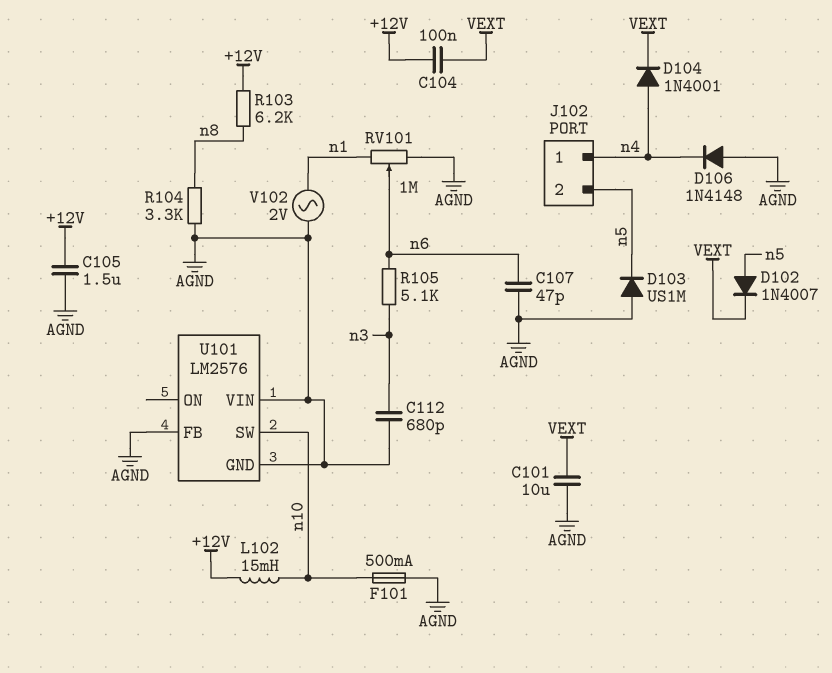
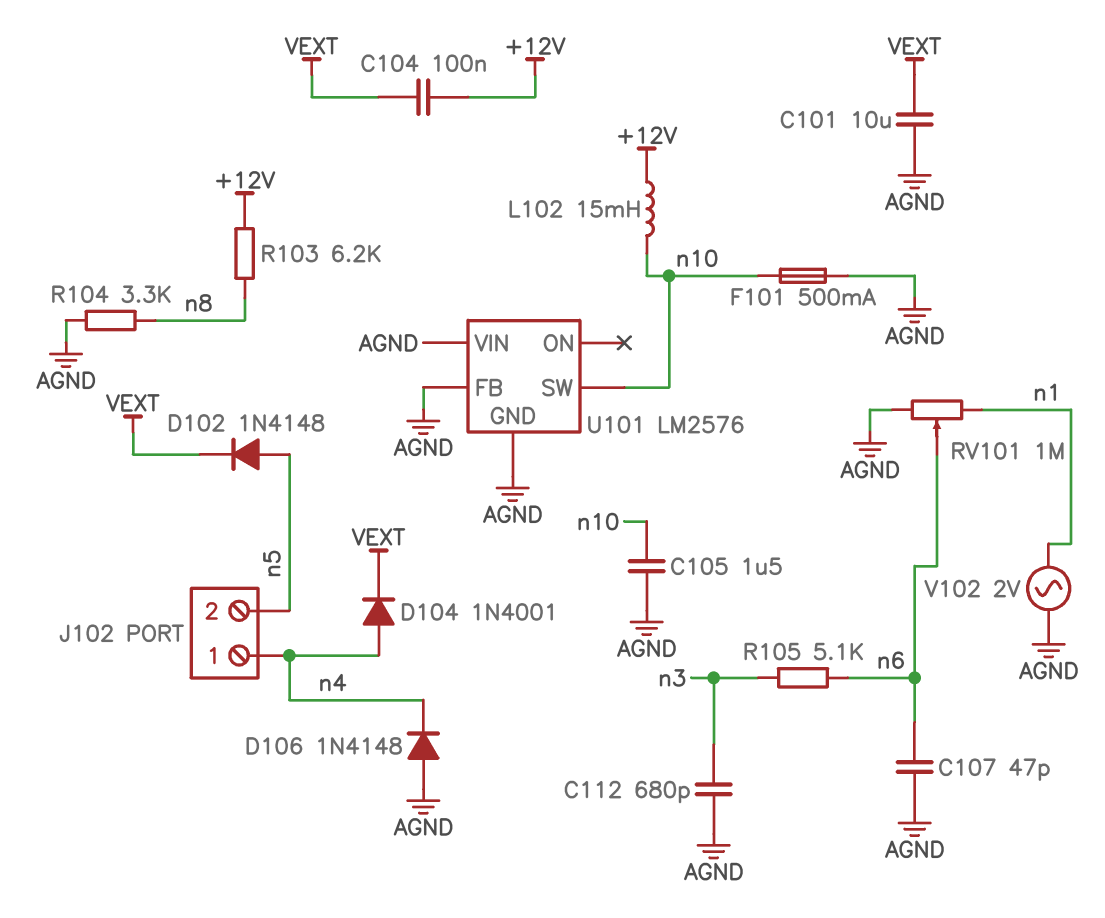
C105: 1.5uF (+12V, AGND) -> 1.5uF (AGND, n10)
D102: diode 1N4007 (A n5, K VEXT) -> diode 1N4148 (A n5, K VEXT)
D103: diode US1M (A AGND, K n5) -> none

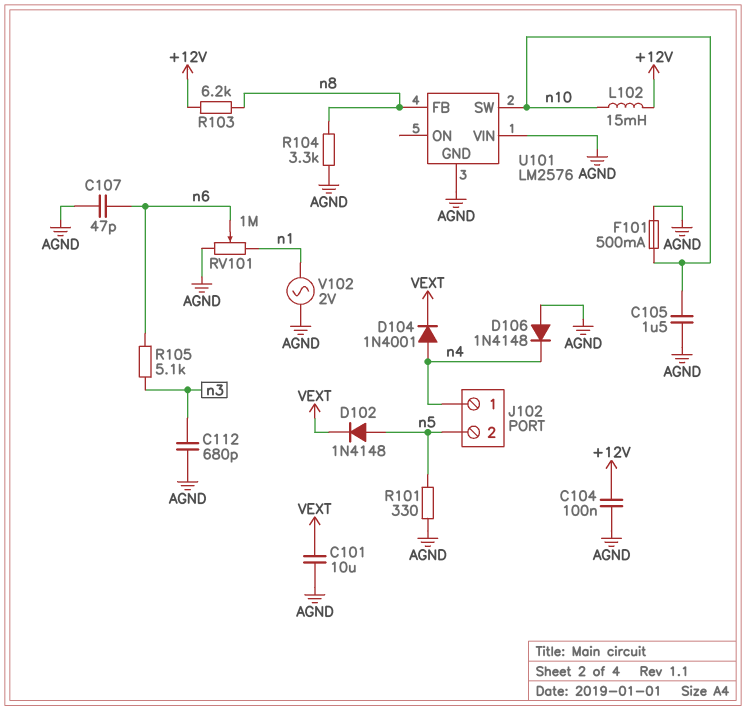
C104: 100nF (+12V, VEXT) -> 100nF (+12V, AGND)
R101: none -> 330 (AGND, n5)
U101 pin FB: AGND -> n8

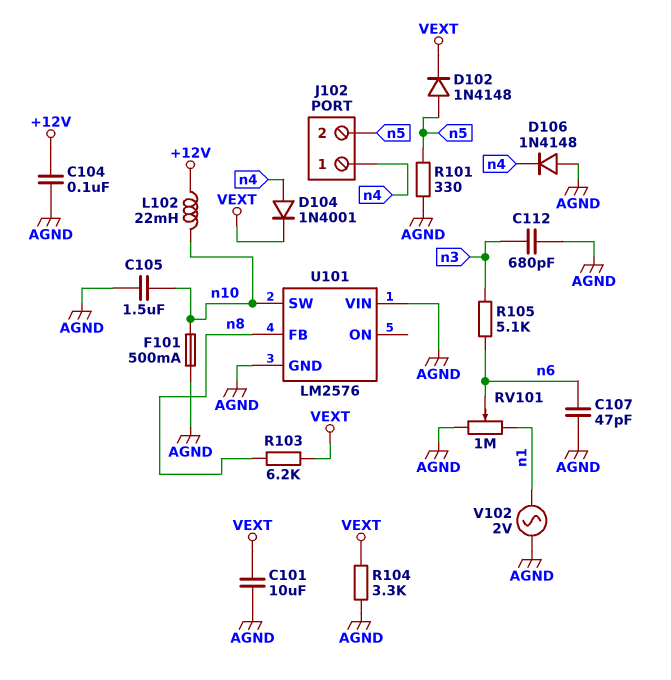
L102: 15mH (+12V, n10) -> 22mH (+12V, n10)
R103: 6.2k (+12V, n8) -> 6.2k (VEXT, n8)
R104: 3.3k (AGND, n8) -> 3.3k (AGND, VEXT)

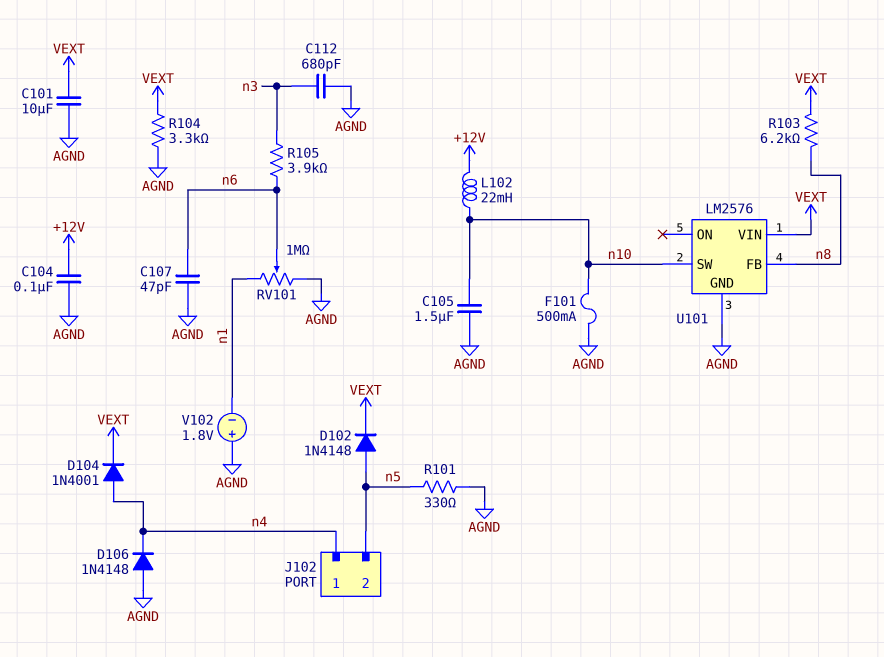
R105: 5.1k (n3, n6) -> 3.9k (n3, n6)
U101 pin VIN: AGND -> VEXT
V102: AC 2V (AGND, n1) -> 1.8V (plus AGND, minus n1)

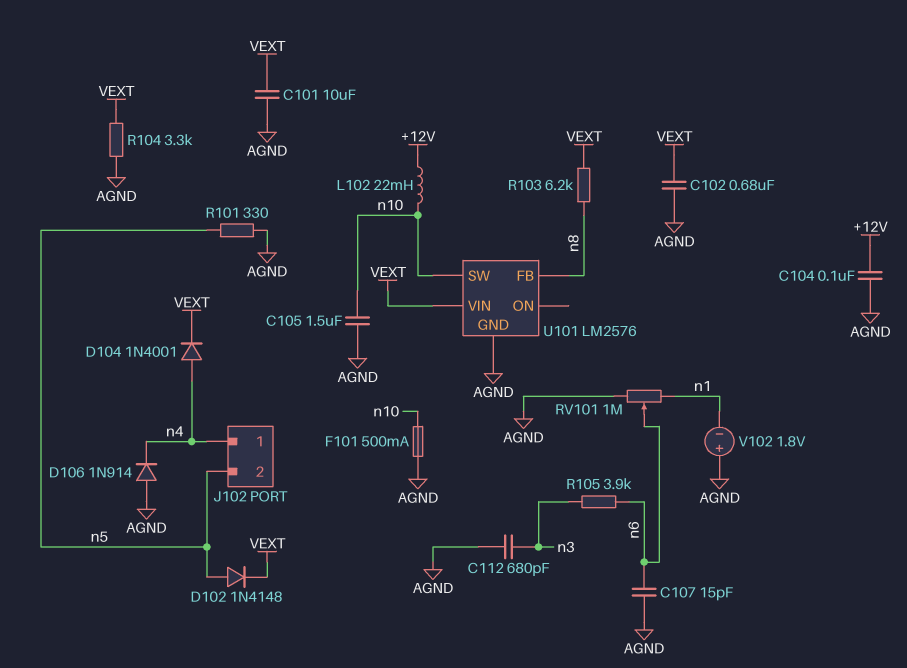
C102: none -> 680nF (AGND, VEXT)
C107: 47pF (AGND, n6) -> 15pF (AGND, n6)
D106: diode 1N4148 (A AGND, K n4) -> diode 1N914 (A AGND, K n4)

